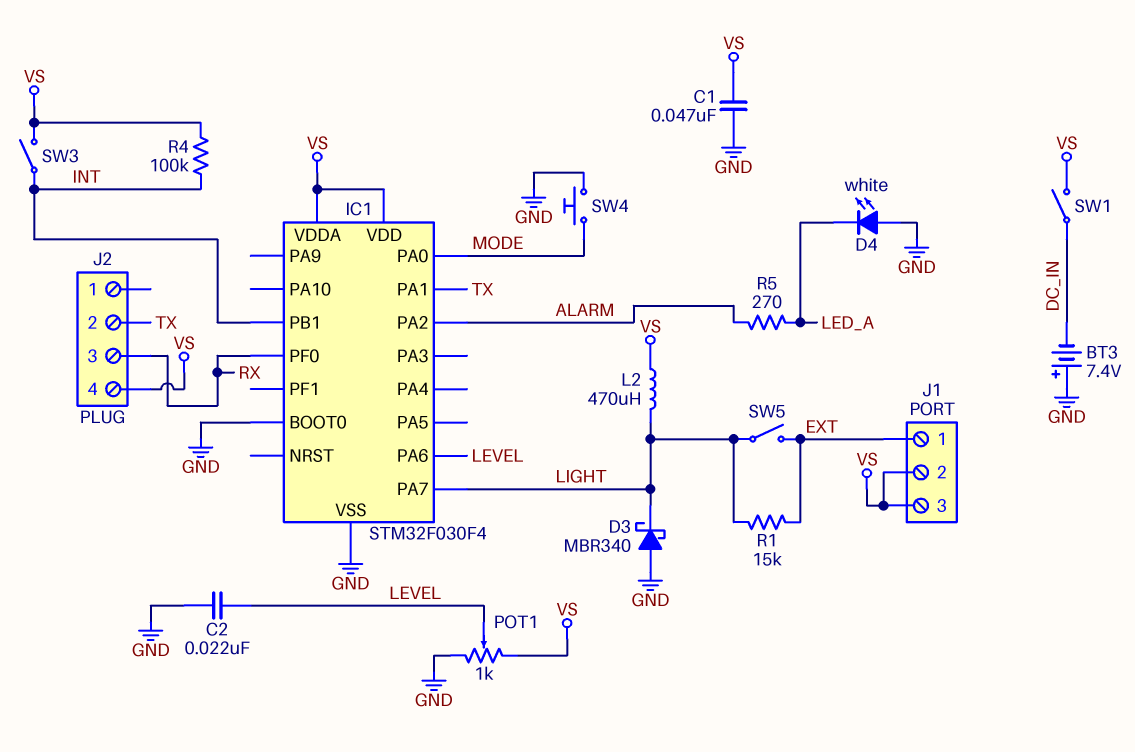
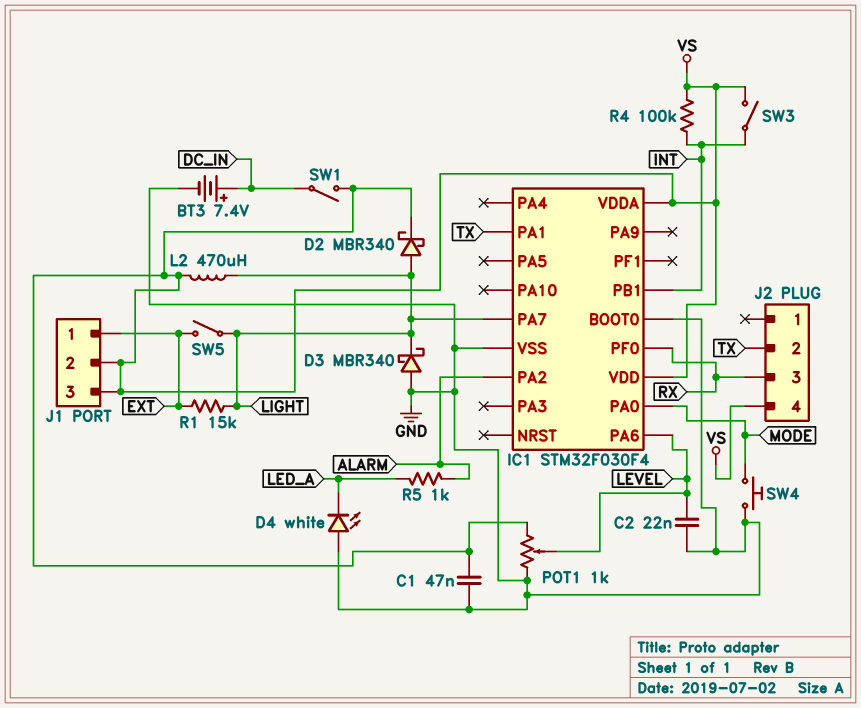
BT3: 7.4V (plus GND, minus DC_IN) -> 7.4V (plus DC_IN, minus GND)
D2: none -> schottky MBR340 (A LIGHT, K VS)
R5: 270 (ALARM, LED_A) -> 1k (ALARM, LED_A)

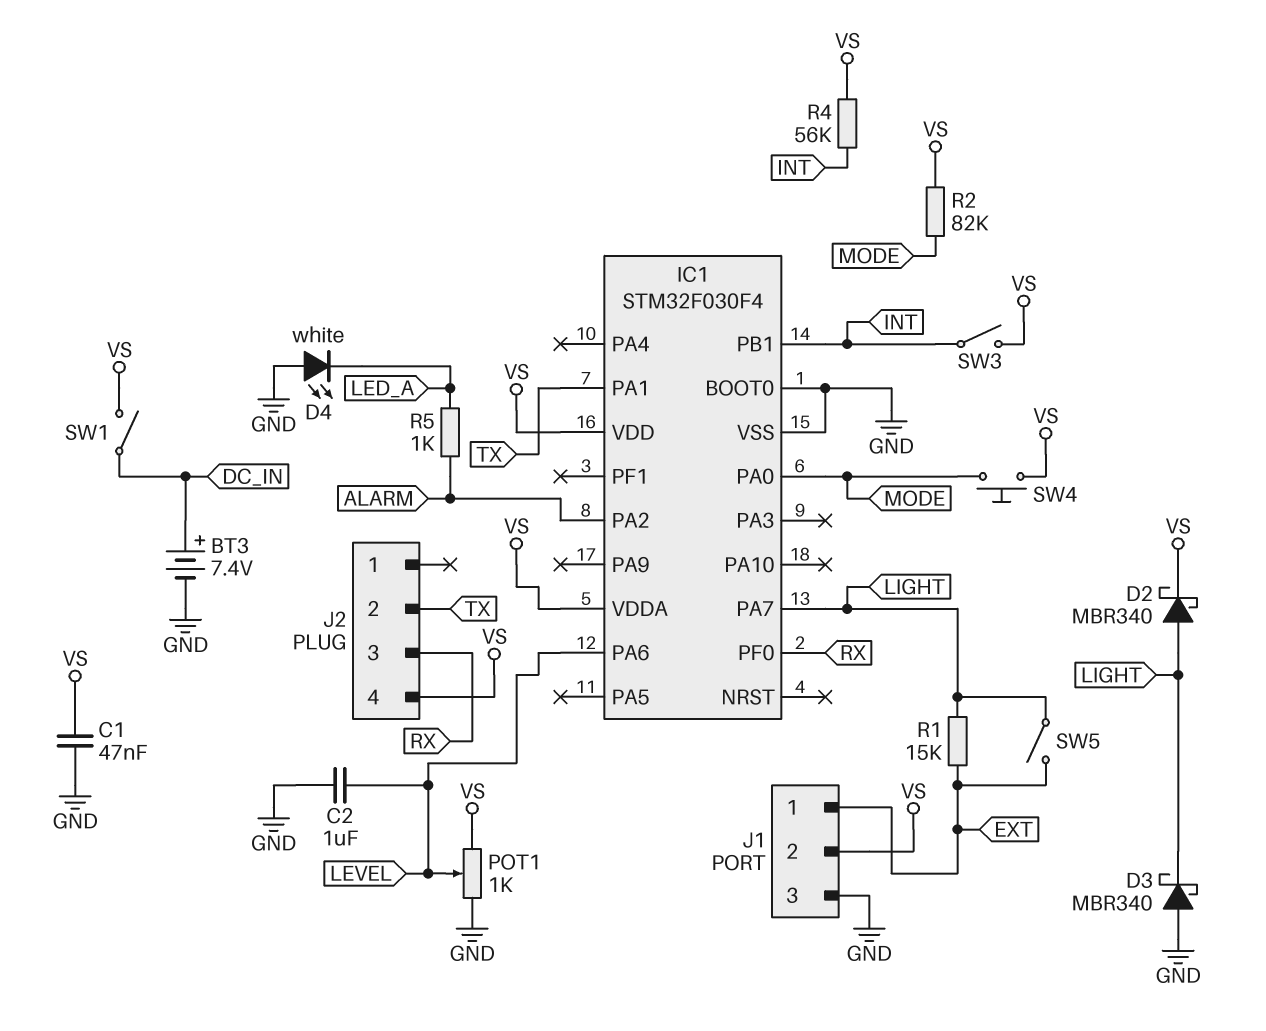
C2: 22nF (GND, LEVEL) -> 1uF (GND, LEVEL)
J1 pin 3: VS -> GND
L2: 470uH (LIGHT, VS) -> none
R2: none -> 82k (MODE, VS)
R4: 100k (INT, VS) -> 56k (INT, VS)
SW4: button (GND, MODE) -> button (MODE, VS)

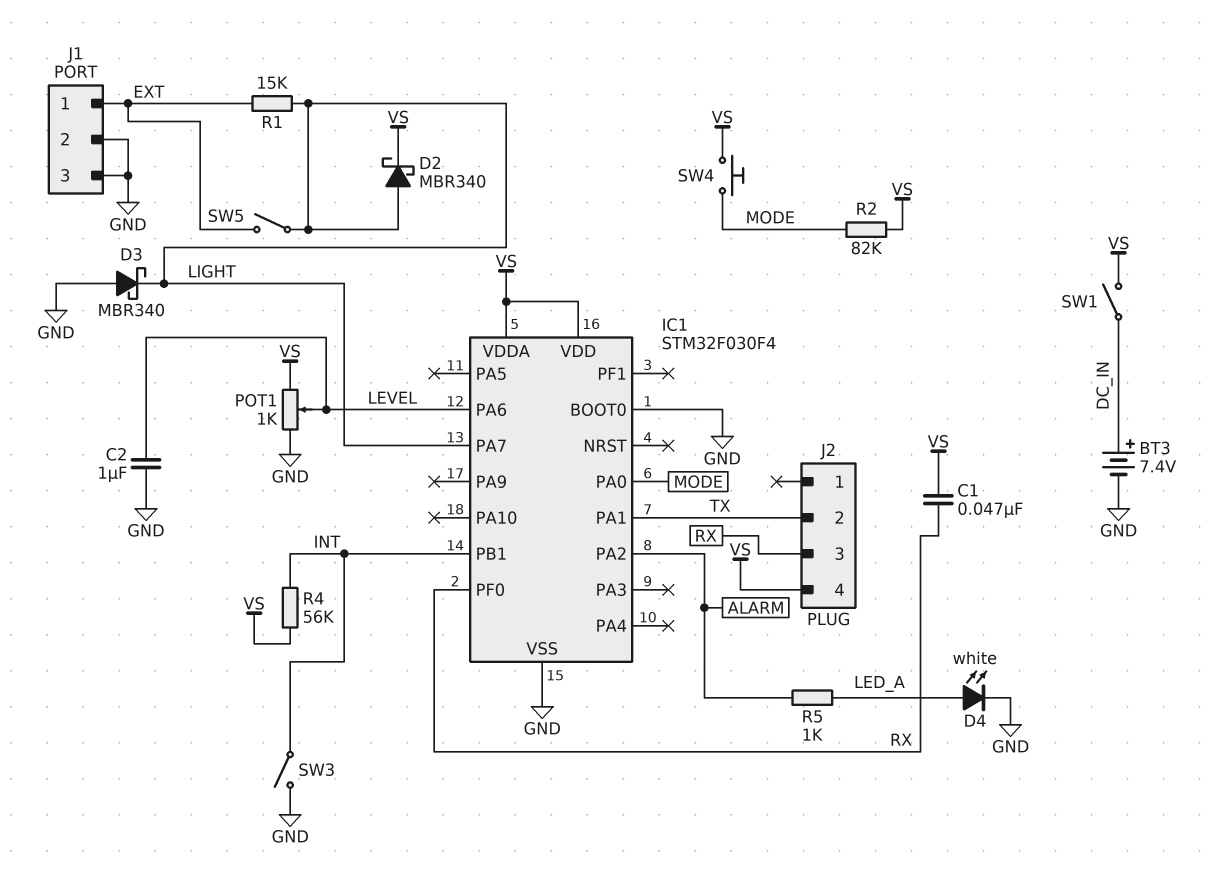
C1: 47nF (GND, VS) -> 47nF (RX, VS)
D4: LED white (A GND, K LED_A) -> LED white (A LED_A, K GND)
J1 pin 2: VS -> GND
SW3: switch (INT, VS) -> switch (GND, INT)

